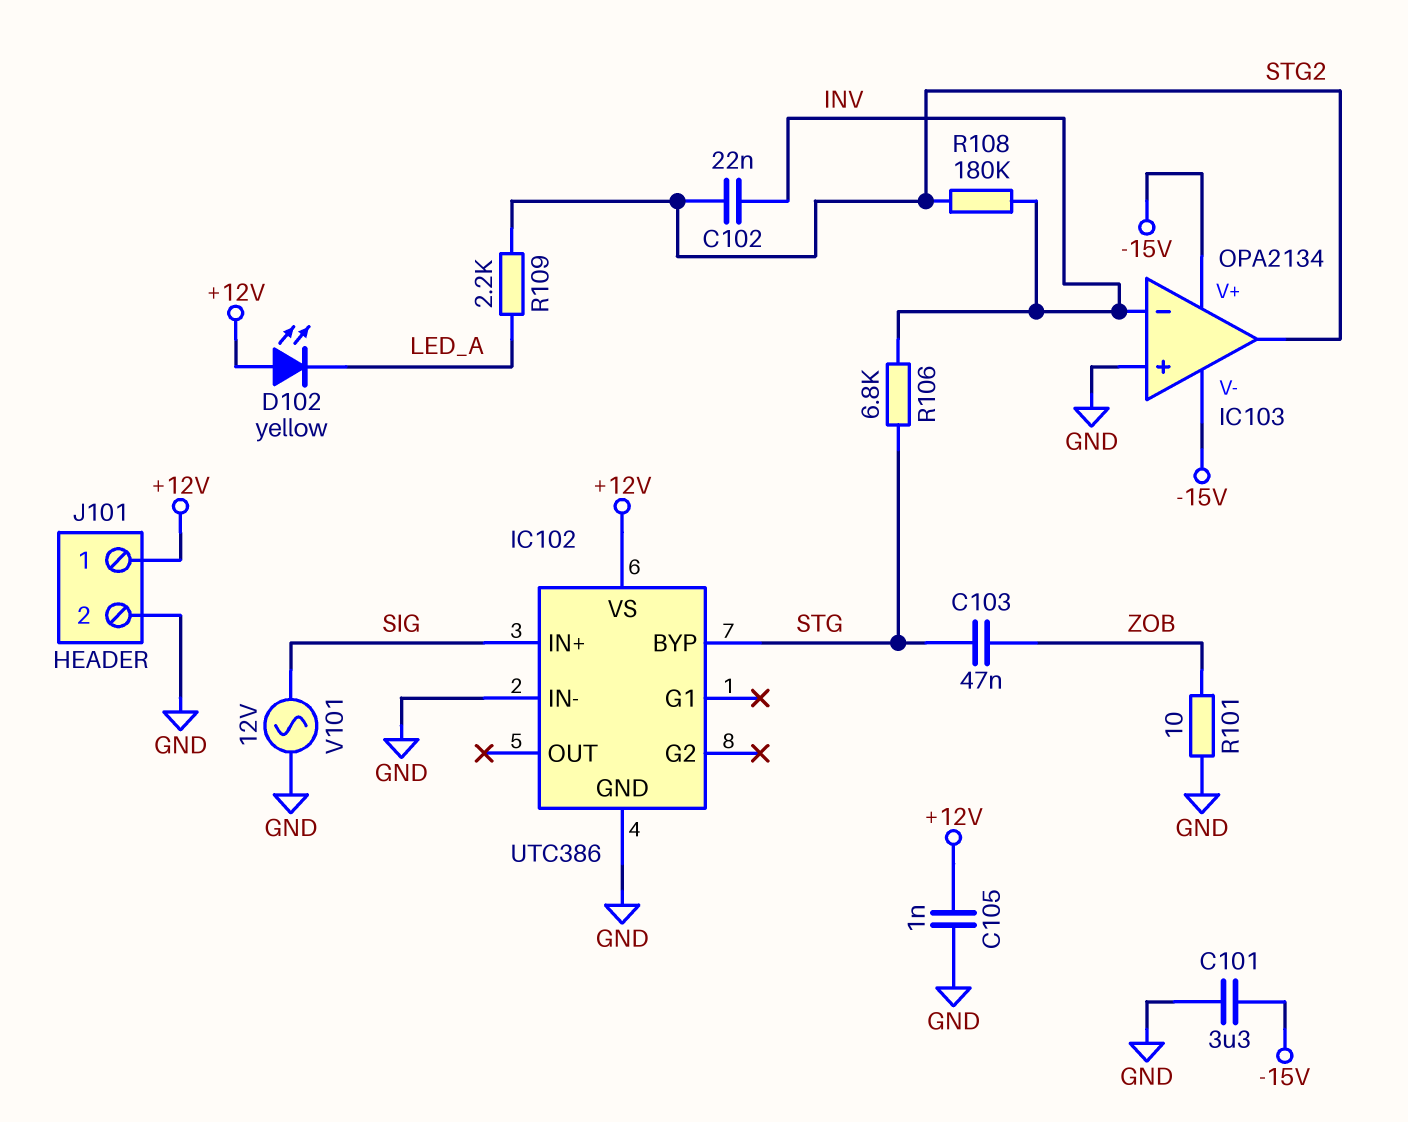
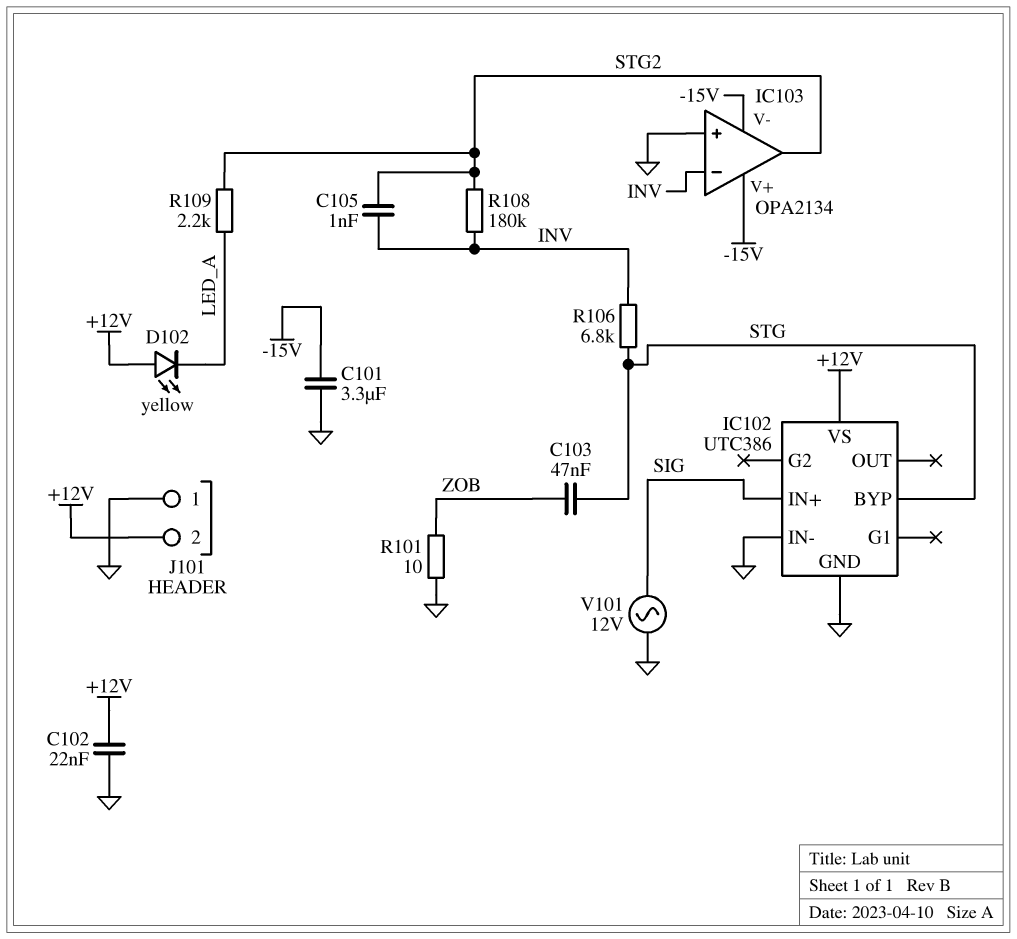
C102: 22nF (INV, STG2) -> 22nF (+12V, GND)
C105: 1nF (+12V, GND) -> 1nF (INV, STG2)
J101 pin 1: +12V -> GND
J101 pin 2: GND -> +12V

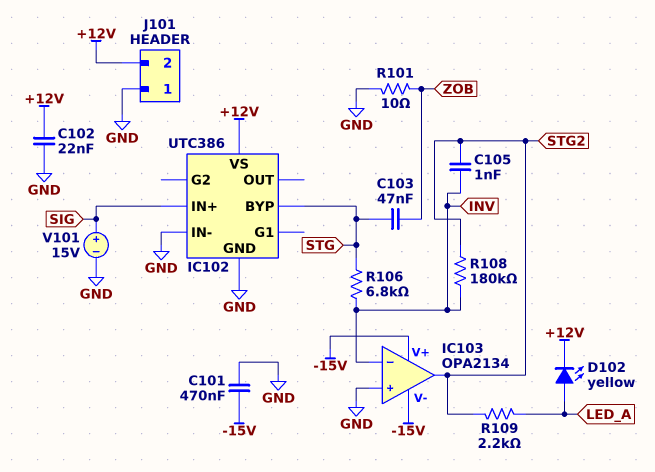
C101: 3.3uF (-15V, GND) -> 470nF (-15V, GND)
D102: LED yellow (A +12V, K LED_A) -> LED yellow (A LED_A, K +12V)
V101: AC 12V (GND, SIG) -> 15V (plus SIG, minus GND)

